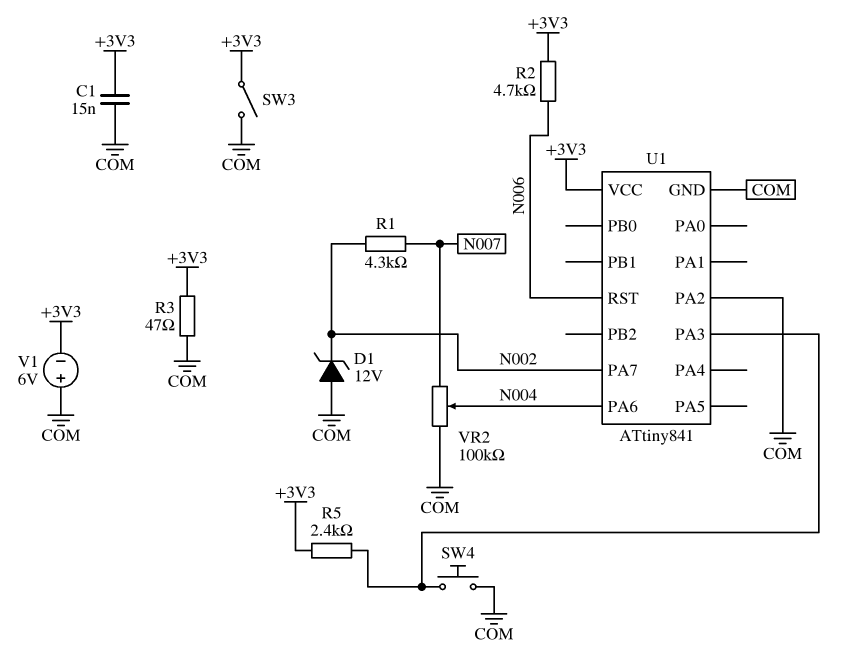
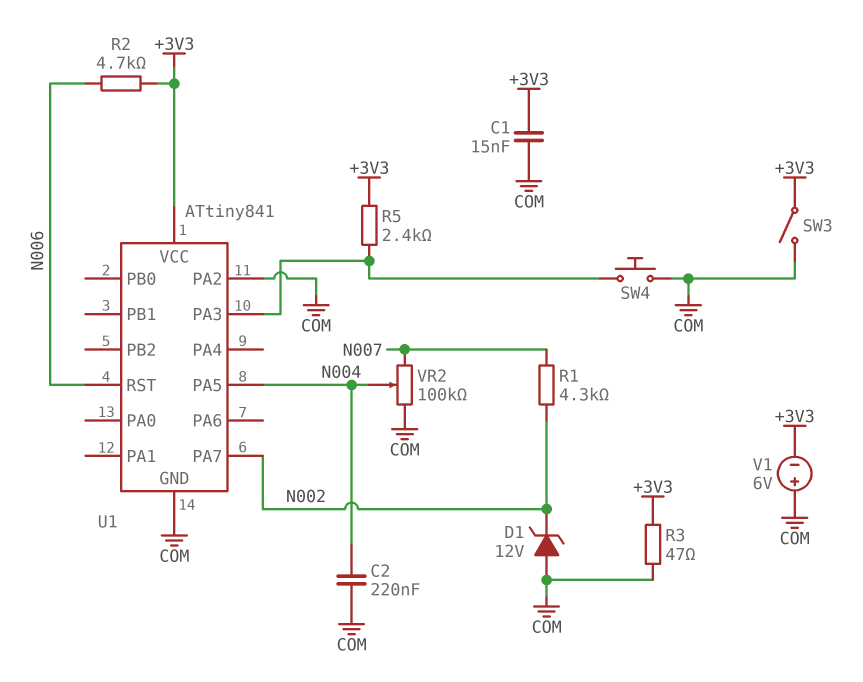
C2: none -> 220nF (COM, N004)
U1 pin PA5: none -> N004
U1 pin PA6: N004 -> none

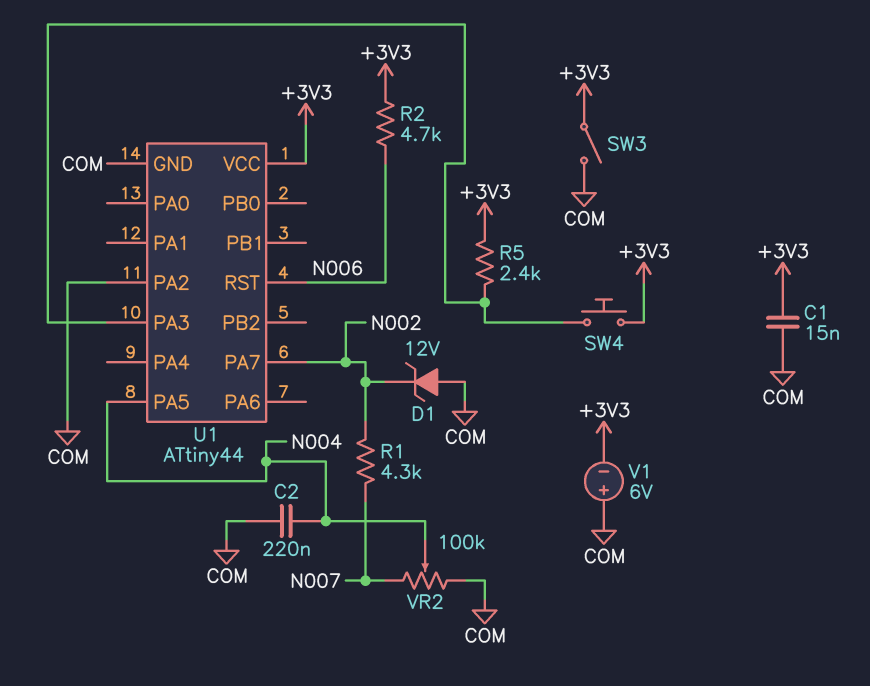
R3: 47 (+3V3, COM) -> none
SW4: button (COM, U1/PA3) -> button (+3V3, U1/PA3)
U1: ATtiny841 -> ATtiny44

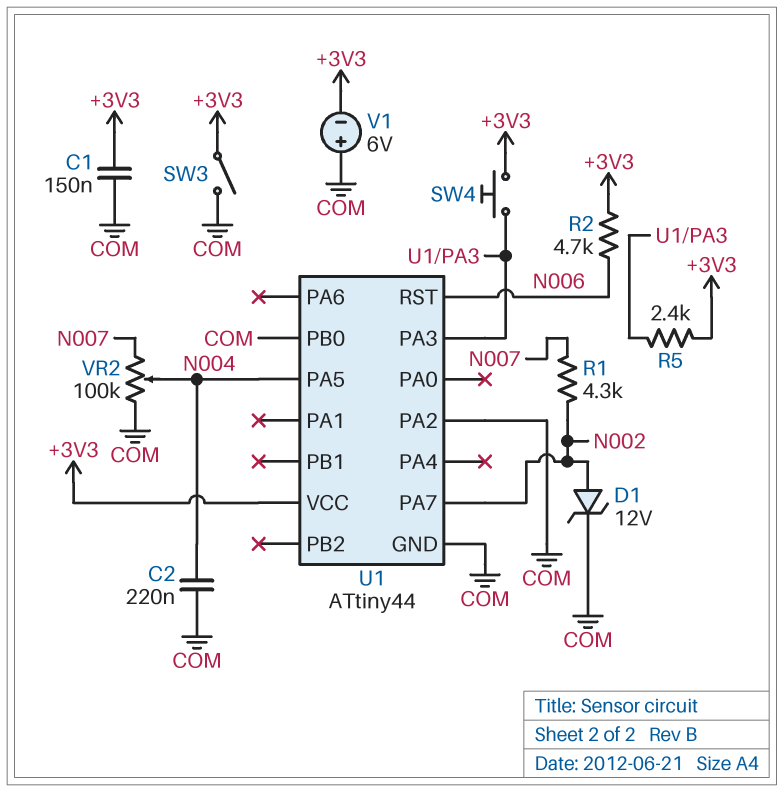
C1: 15nF (+3V3, COM) -> 150nF (+3V3, COM)
D1: zener 12V (A COM, K N002) -> zener 12V (A N002, K COM)
U1 pin PB0: none -> COM

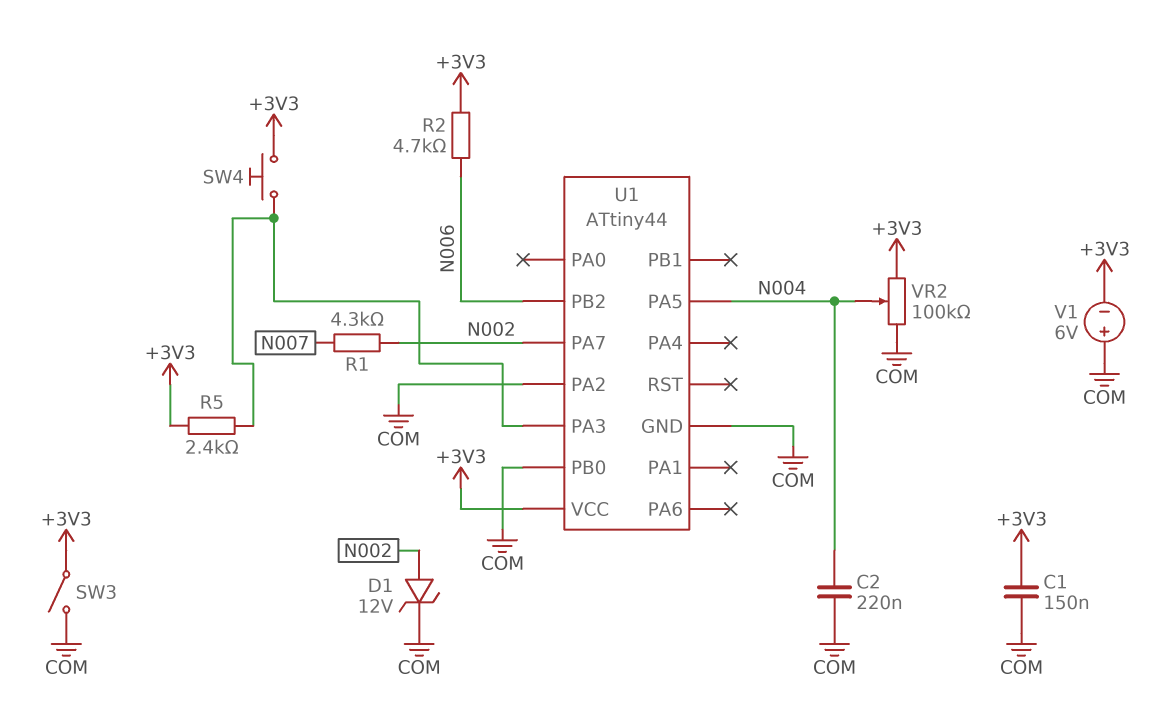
U1 pin PB2: none -> N006
U1 pin RST: N006 -> none
VR2: 100k (COM, N007, wiper N004) -> 100k (+3V3, COM, wiper N004)

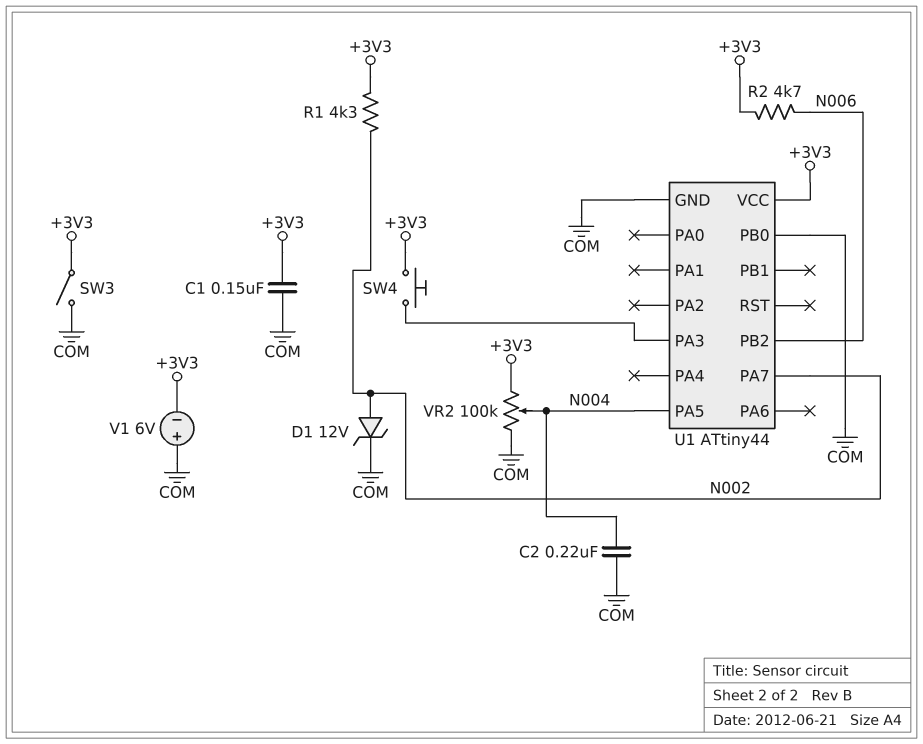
R1: 4.3k (N002, N007) -> 4.3k (+3V3, N002)
R5: 2.4k (+3V3, U1/PA3) -> none
U1 pin PA2: COM -> none

